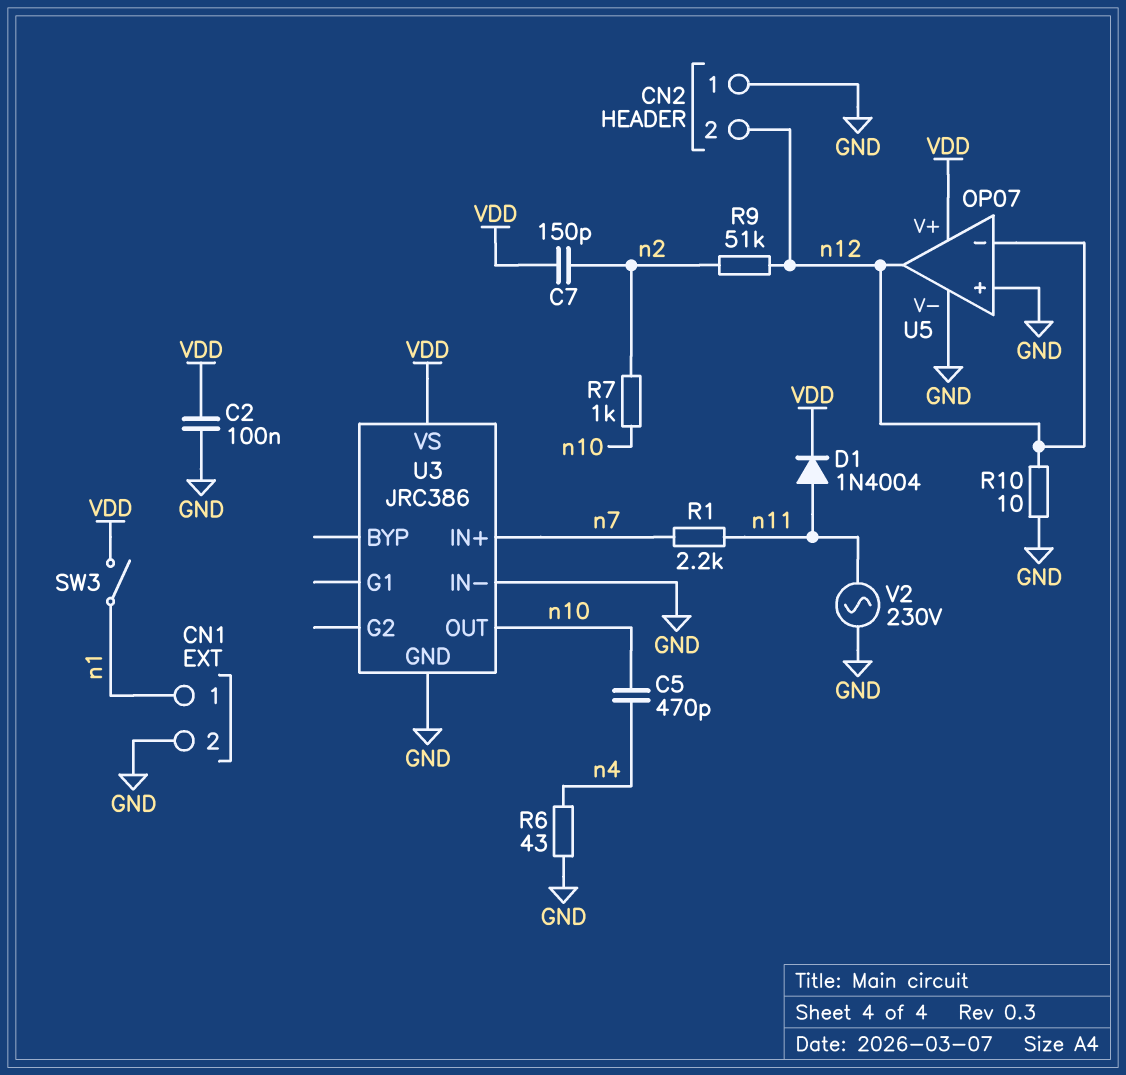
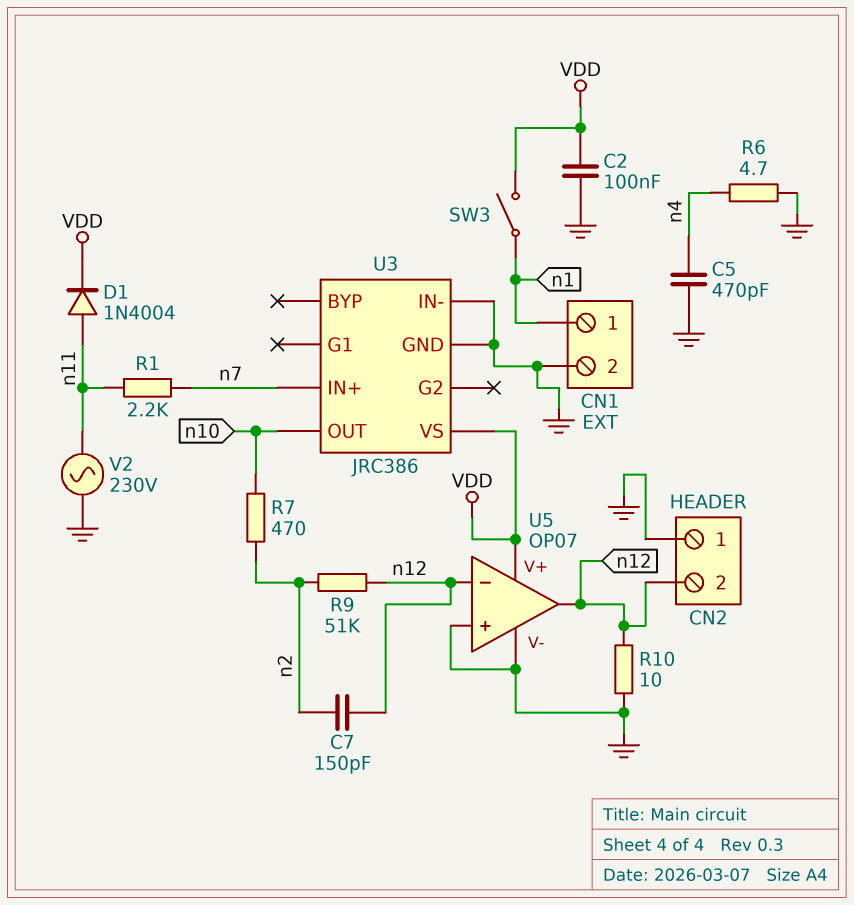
C5: 470pF (n4, n10) -> 470pF (GND, n4)
C7: 150pF (VDD, n2) -> 150pF (n2, n12)
R6: 43 (GND, n4) -> 4.7 (GND, n4)
R7: 1k (n2, n10) -> 470 (n2, n10)

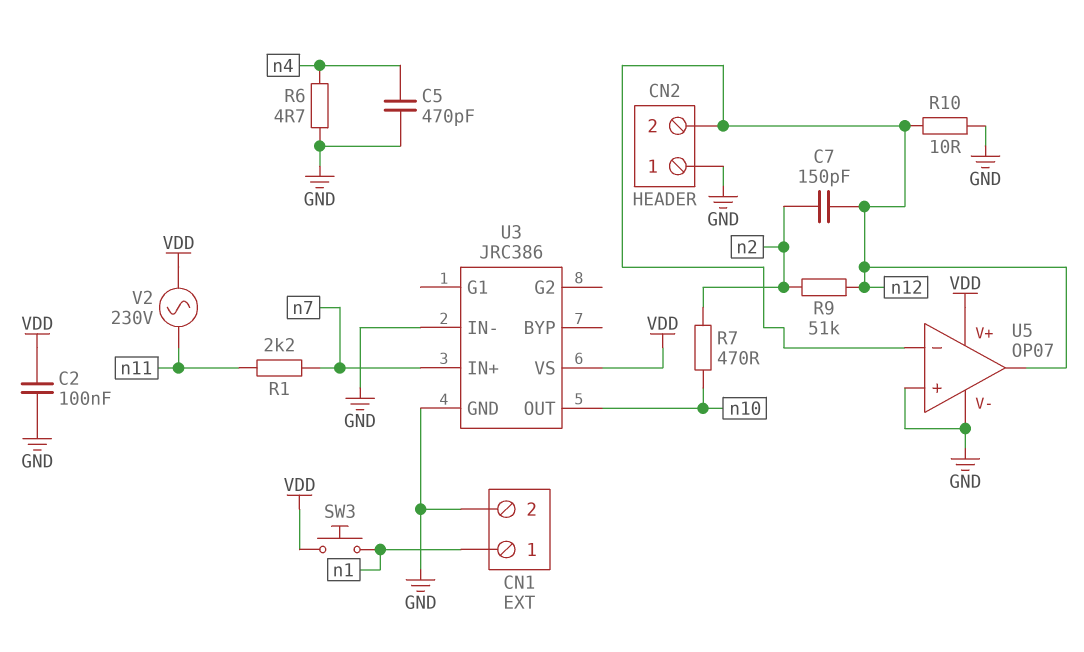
D1: diode 1N4004 (A n11, K VDD) -> none
SW3: switch (VDD, n1) -> button (VDD, n1)
V2: AC 230V (GND, n11) -> AC 230V (VDD, n11)

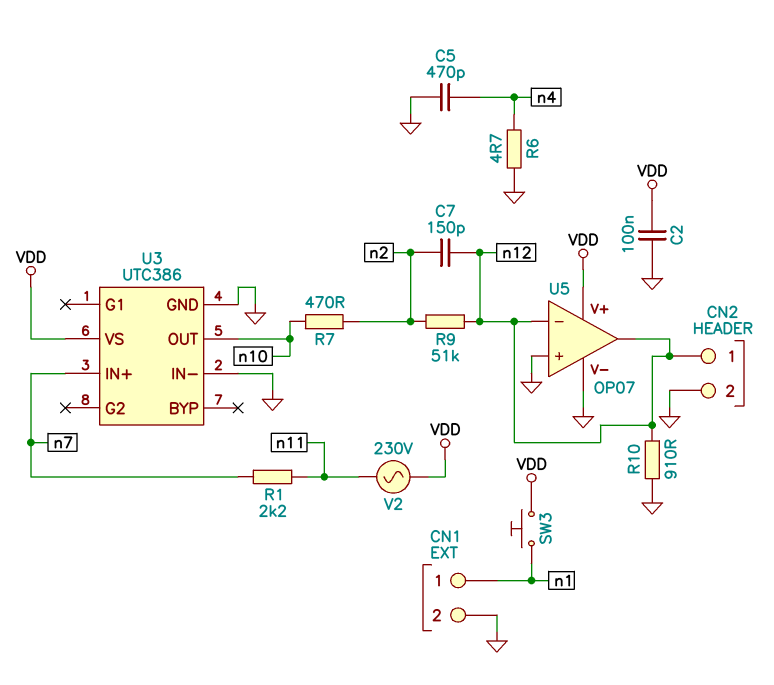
CN2 pin 1: GND -> n12
CN2 pin 2: n12 -> GND
R10: 10 (GND, n12) -> 910 (GND, n12)
U3: JRC386 -> UTC386

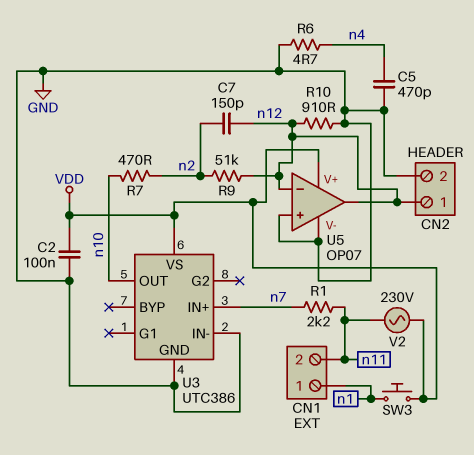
CN1 pin 2: GND -> n11

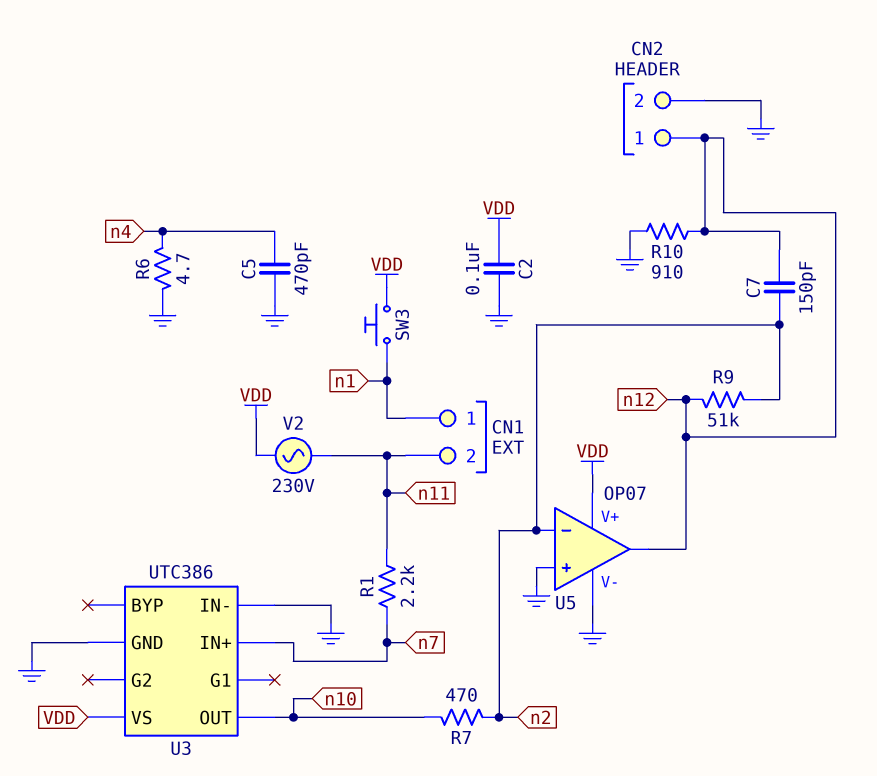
U5 pin in-: n12 -> n2

